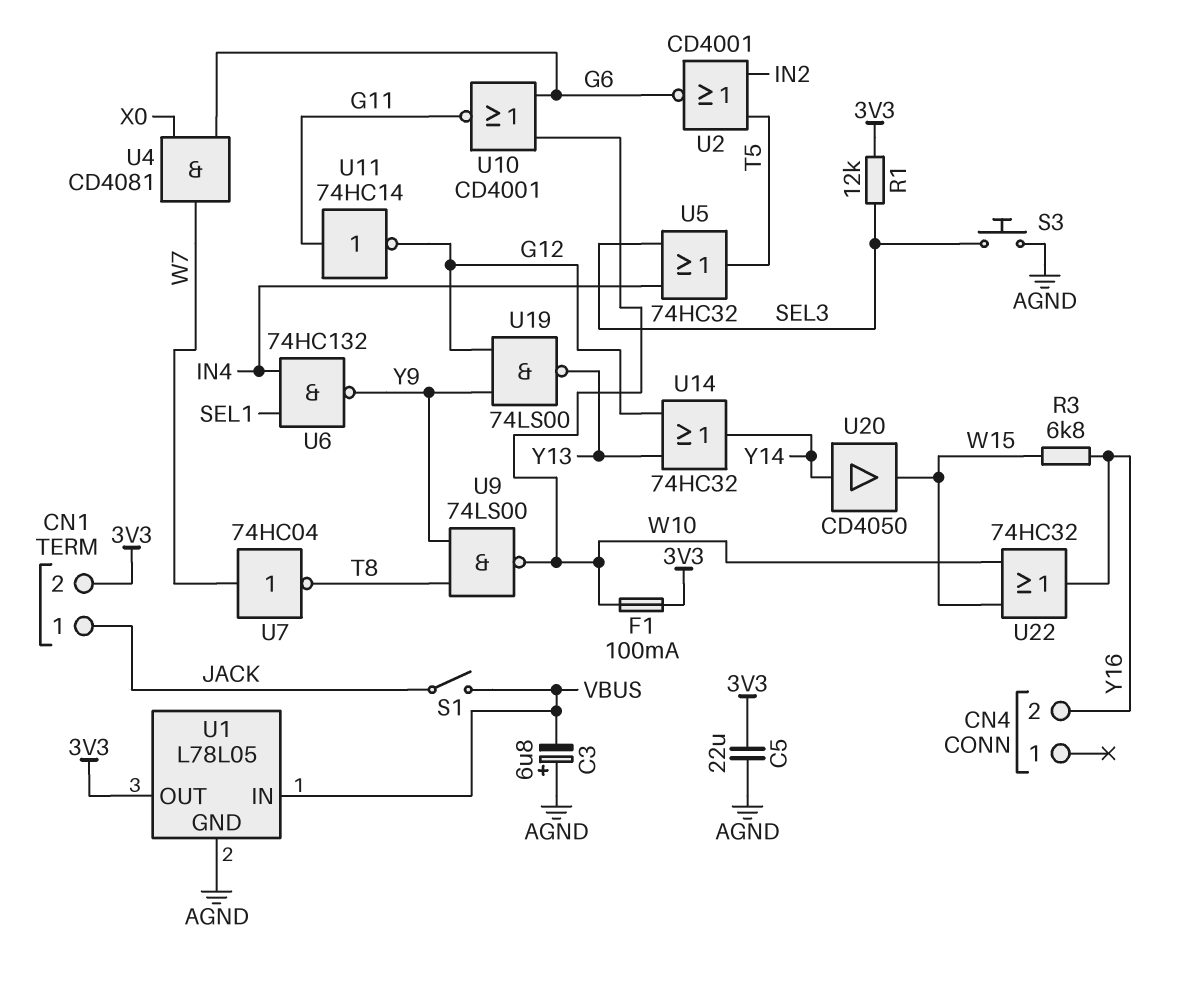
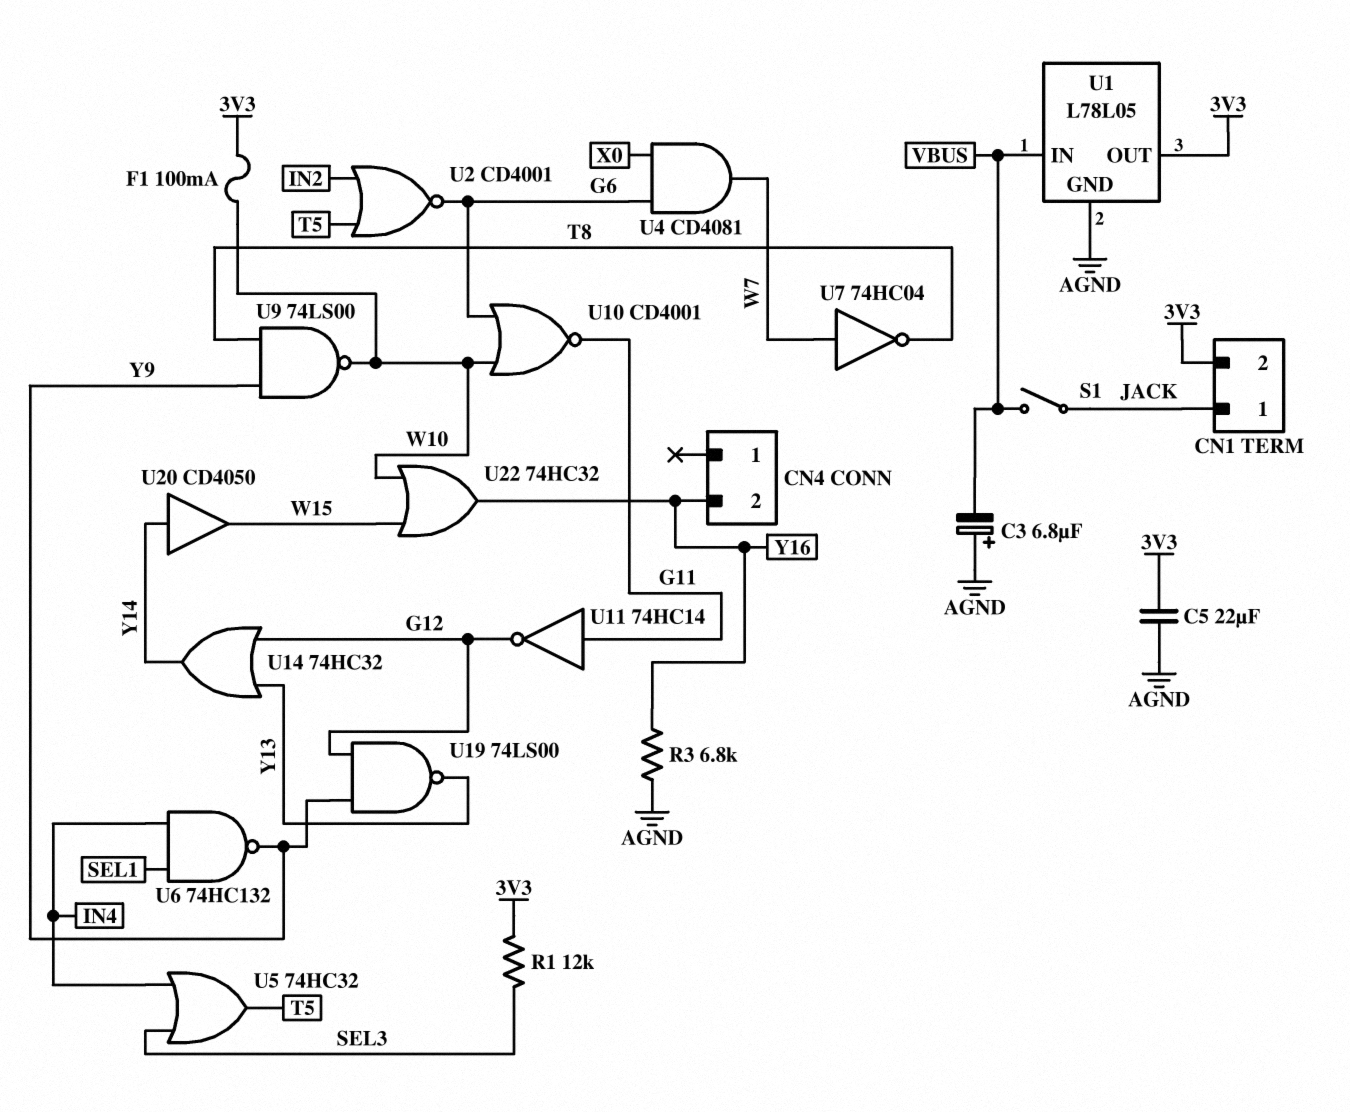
R3: 6.8k (W15, Y16) -> 6.8k (AGND, Y16)
S3: button (AGND, SEL3) -> none

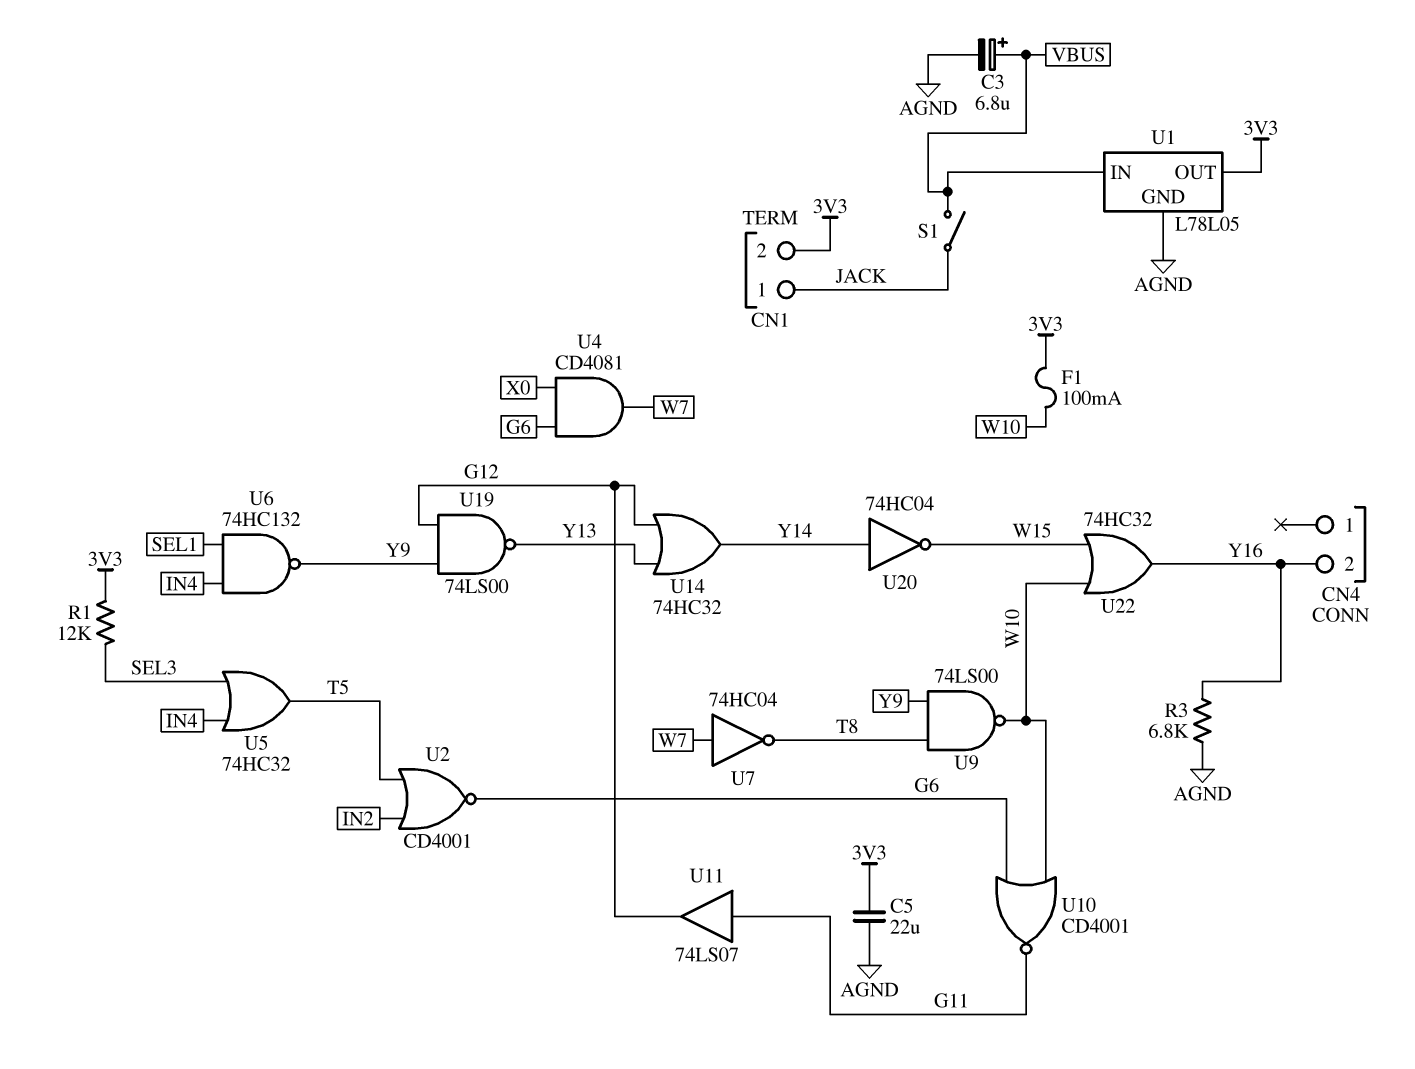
C3: 6.8uF (plus AGND, minus VBUS) -> 6.8uF (plus VBUS, minus AGND)
U11: NOT 74HC14 (in G11, out G12) -> buffer 74LS07 (in G11, out G12)
U20: buffer CD4050 (in Y14, out W15) -> NOT 74HC04 (in Y14, out W15)

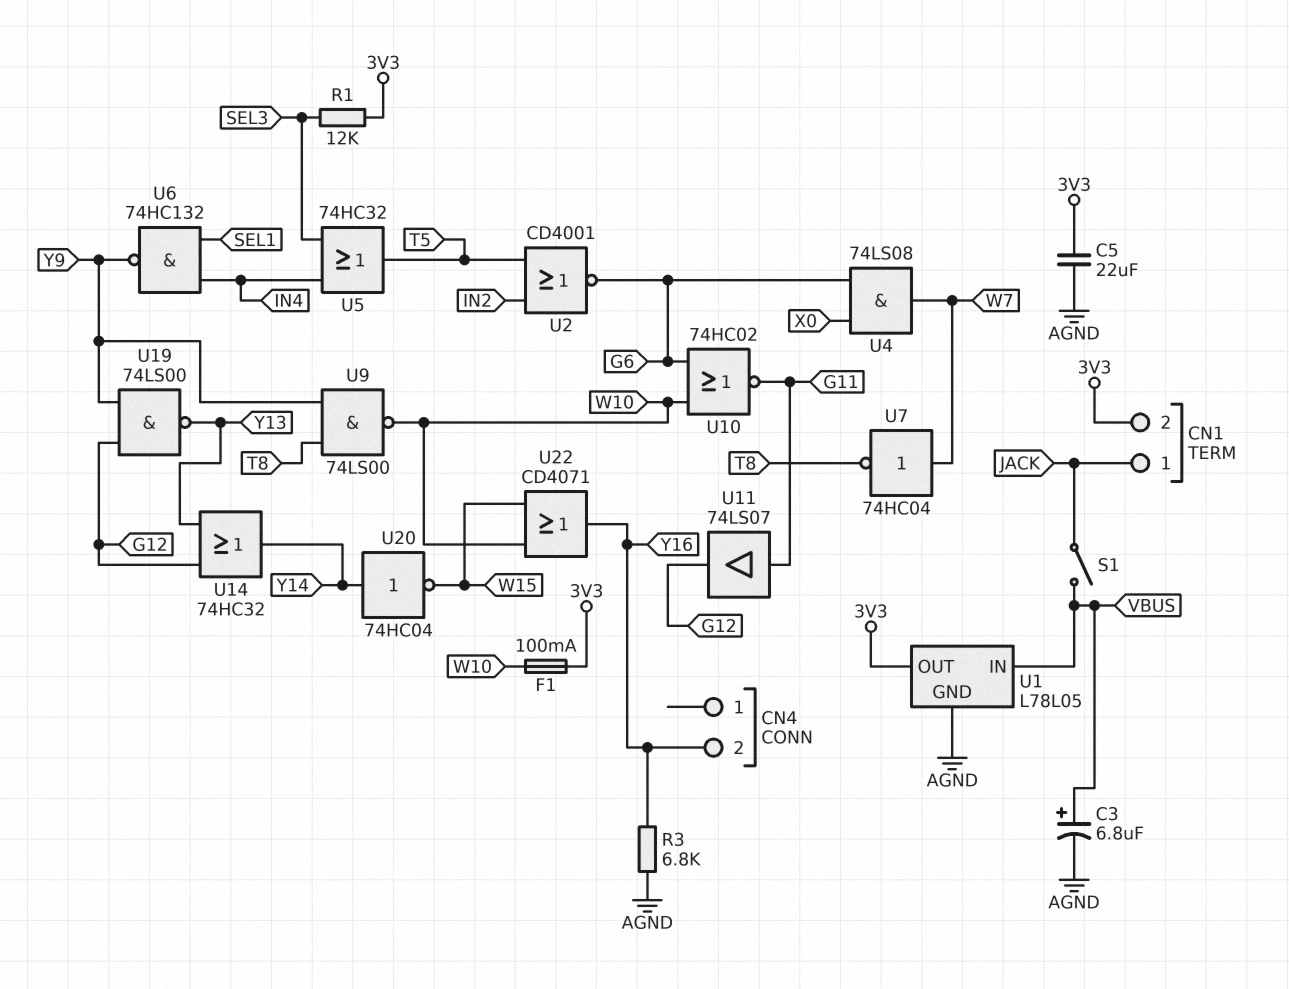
U4: AND CD4081 (in G6, in X0, out W7) -> AND 74LS08 (in G6, in X0, out W7)
U10: NOR CD4001 (in G6, in W10, out G11) -> NOR 74HC02 (in G6, in W10, out G11)
U22: OR 74HC32 (in W10, in W15, out Y16) -> OR CD4071 (in W10, in W15, out Y16)

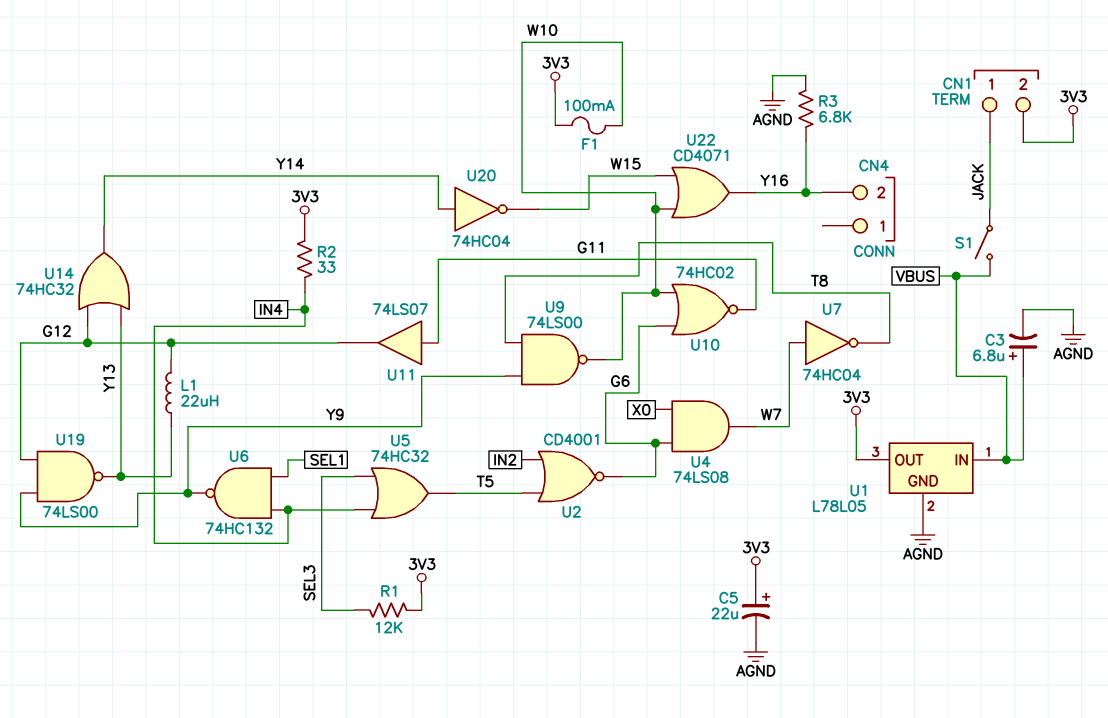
C5: 22uF (3V3, AGND) -> 22uF (plus 3V3, minus AGND)
L1: none -> 22uH (G12, Y13)
R2: none -> 33 (3V3, IN4)

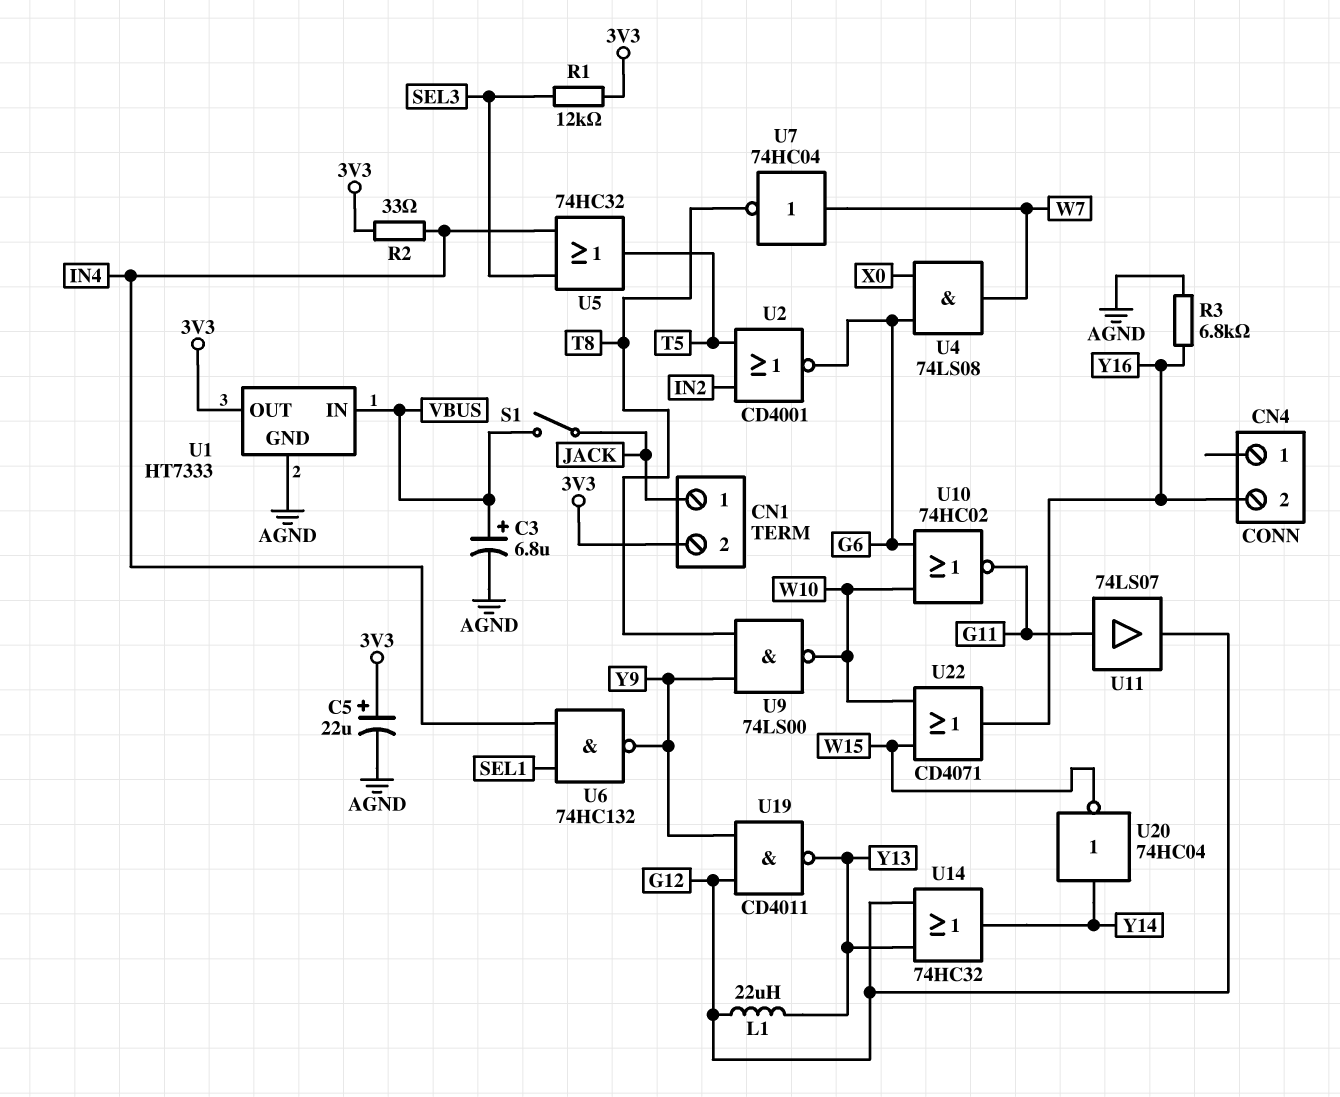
F1: 100mA (3V3, W10) -> none
U1: L78L05 -> HT7333
U19: NAND 74LS00 (in G12, in Y9, out Y13) -> NAND CD4011 (in G12, in Y9, out Y13)

